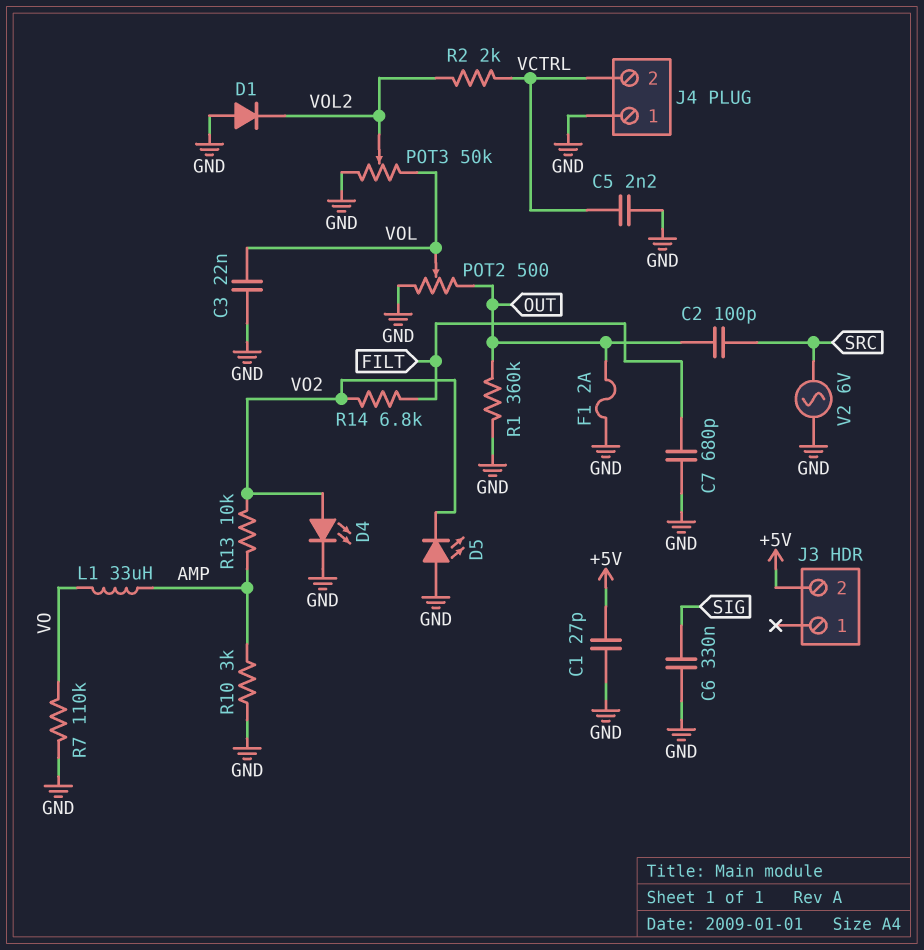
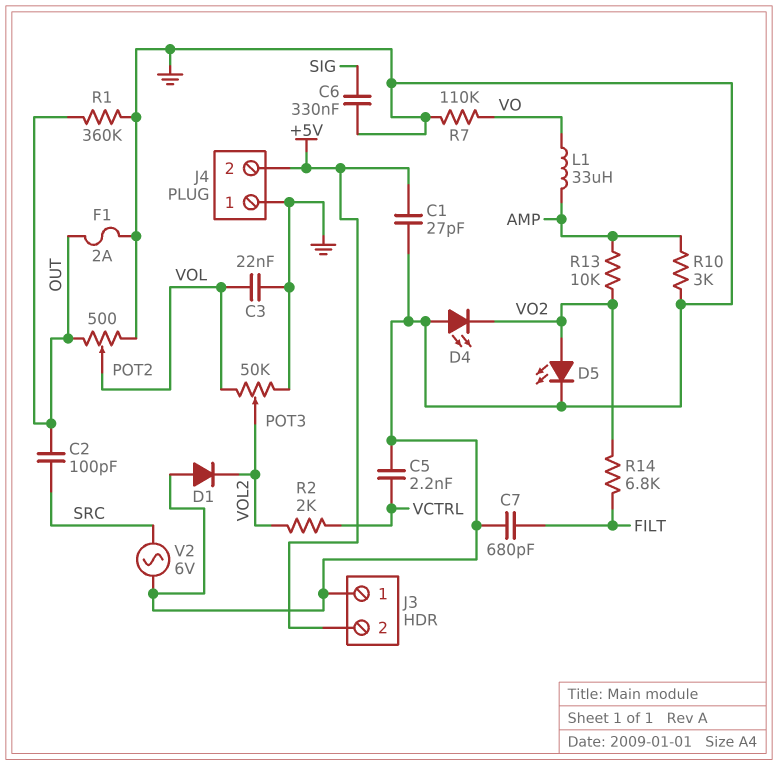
D4: LED (A VO2, K GND) -> LED (A GND, K VO2)
D5: LED (A GND, K VO2) -> LED (A VO2, K GND)
J3 pin 1: none -> GND
J4 pin 2: VCTRL -> +5V

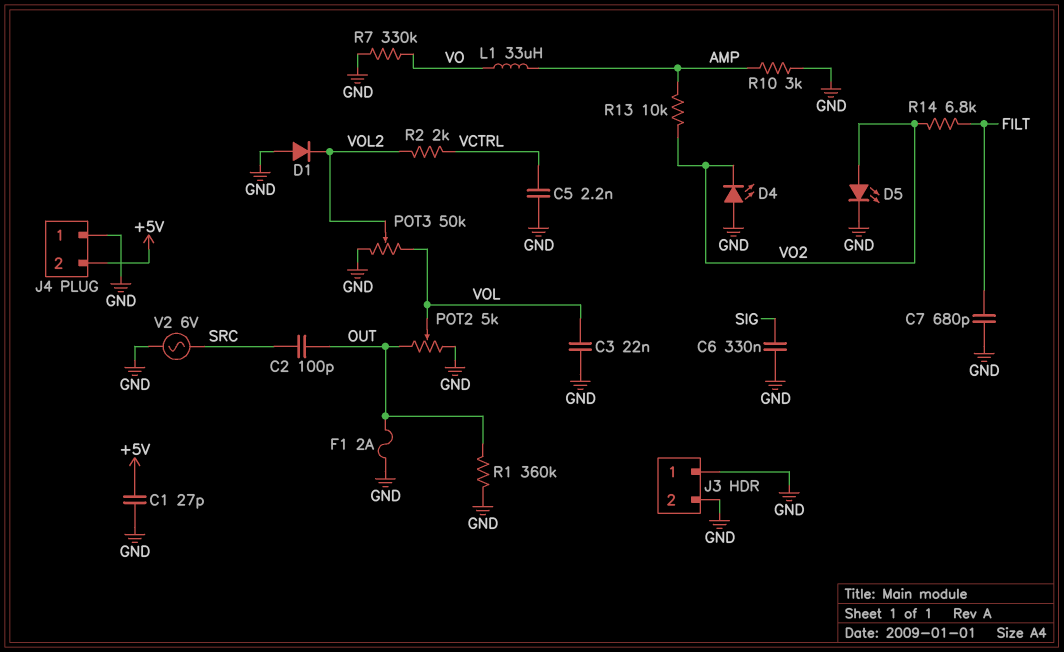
J3 pin 2: +5V -> GND
POT2: 500 (GND, OUT, wiper VOL) -> 5k (GND, OUT, wiper VOL)
R7: 110k (GND, VO) -> 330k (GND, VO)

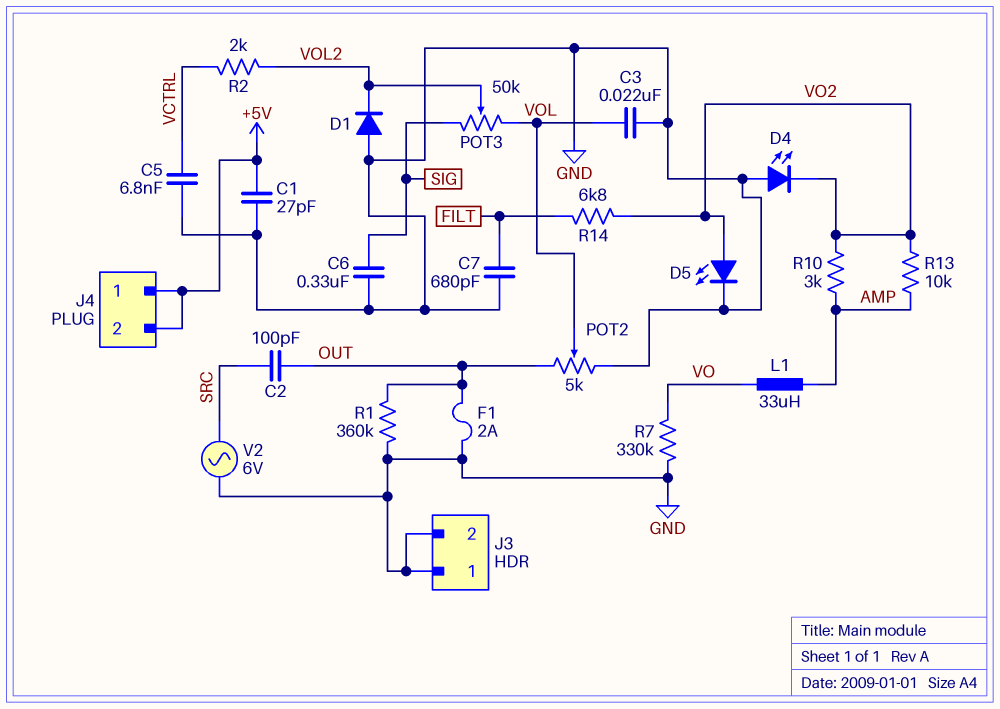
C5: 2.2nF (GND, VCTRL) -> 6.8nF (GND, VCTRL)
J4 pin 1: GND -> +5V
POT3: 50k (GND, VOL, wiper VOL2) -> 50k (SIG, VOL, wiper VOL2)
R10: 3k (AMP, GND) -> 3k (AMP, VO2)

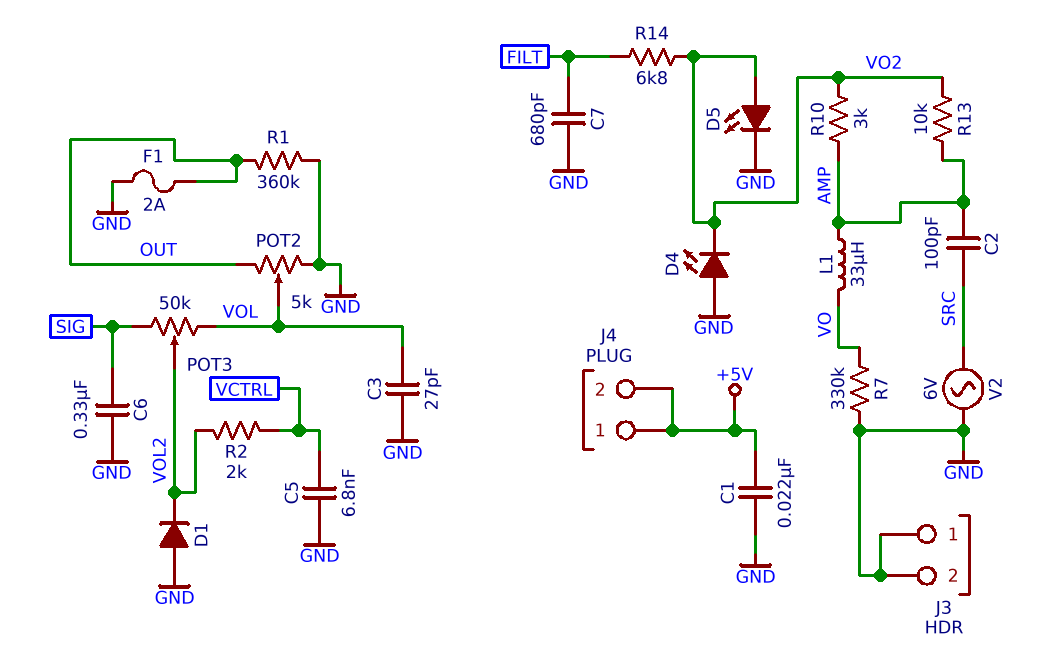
C1: 27pF (+5V, GND) -> 22nF (+5V, GND)
C2: 100pF (OUT, SRC) -> 100pF (AMP, SRC)
C3: 22nF (GND, VOL) -> 27pF (GND, VOL)

